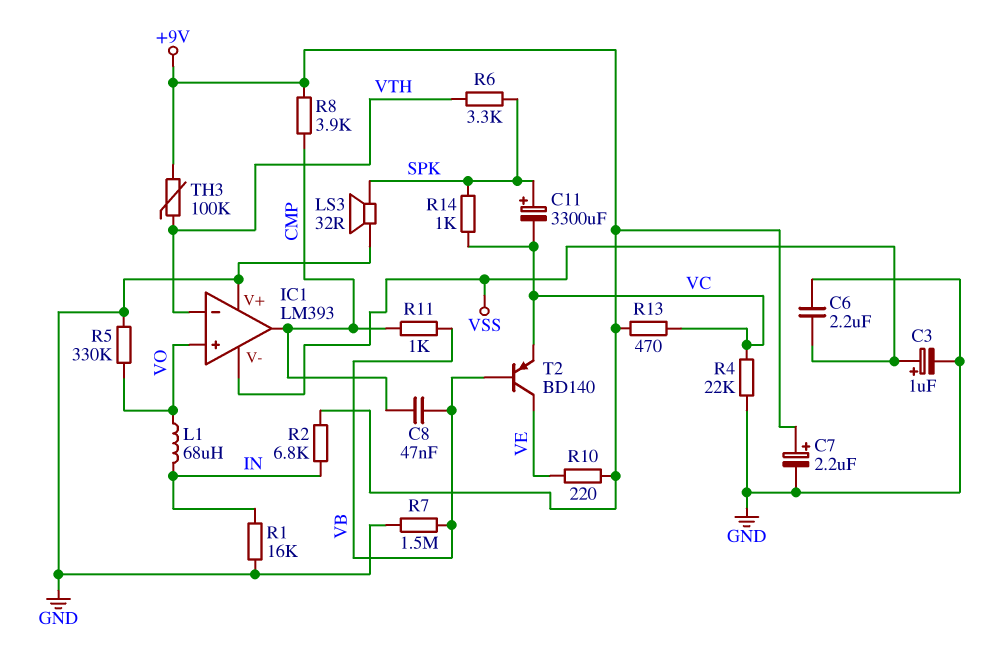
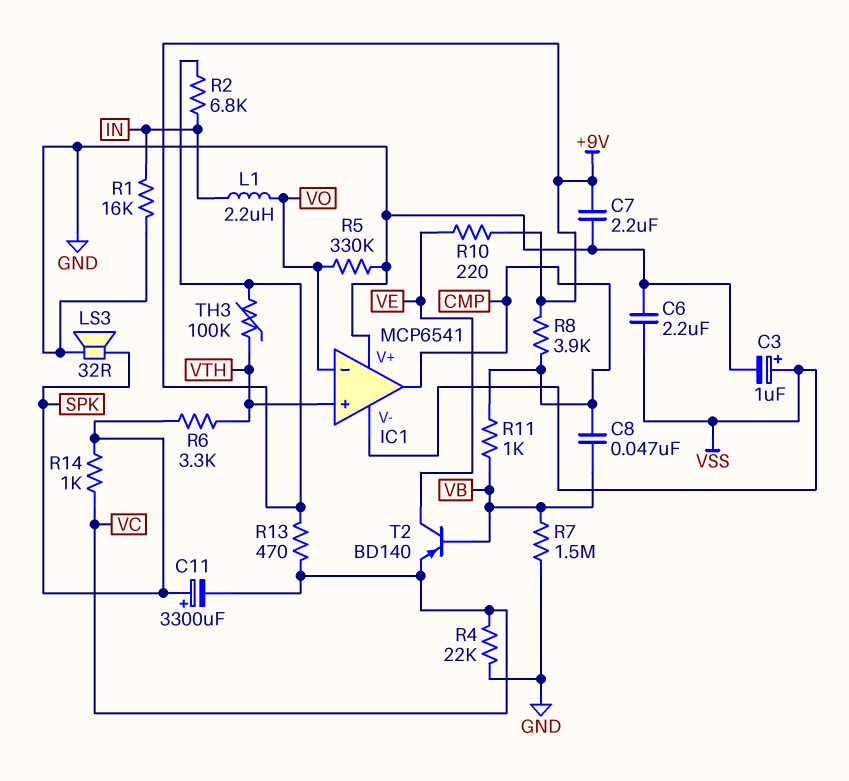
C7: 2.2uF (plus +9V, minus GND) -> 2.2uF (+9V, GND)
IC1: LM393 -> MCP6541
IC1 pin in+: VO -> VTH
IC1 pin in-: VTH -> VO
L1: 68uH (IN, VO) -> 2.2uH (IN, VO)

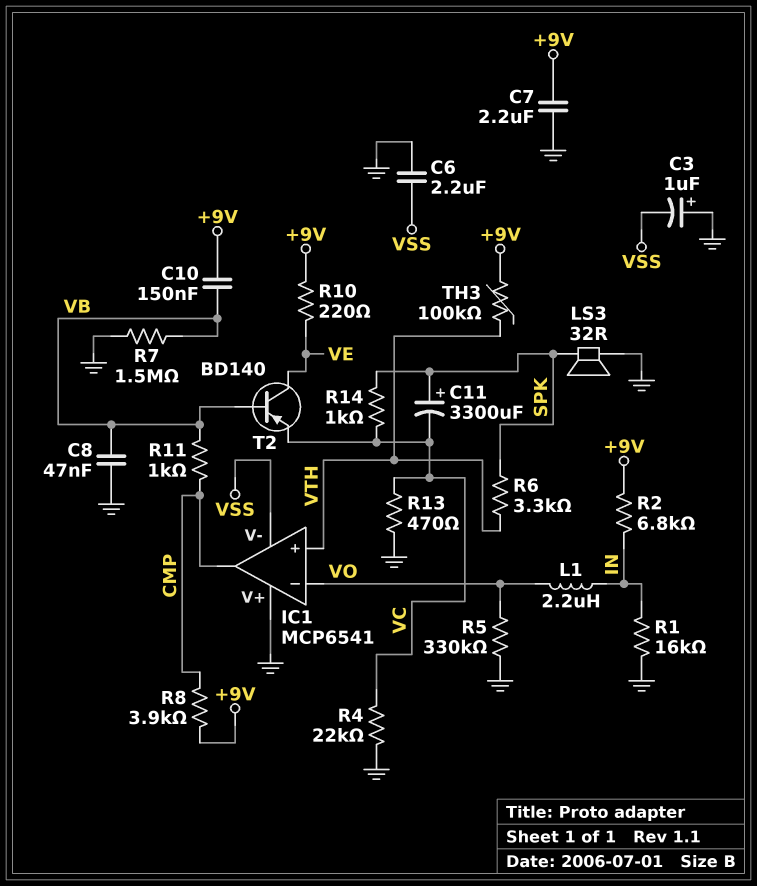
C3: 1uF (plus VSS, minus GND) -> 1uF (plus GND, minus VSS)
C8: 47nF (CMP, VB) -> 47nF (GND, VB)
C10: none -> 150nF (+9V, VB)
R13: 470 (+9V, VC) -> 470 (GND, VC)

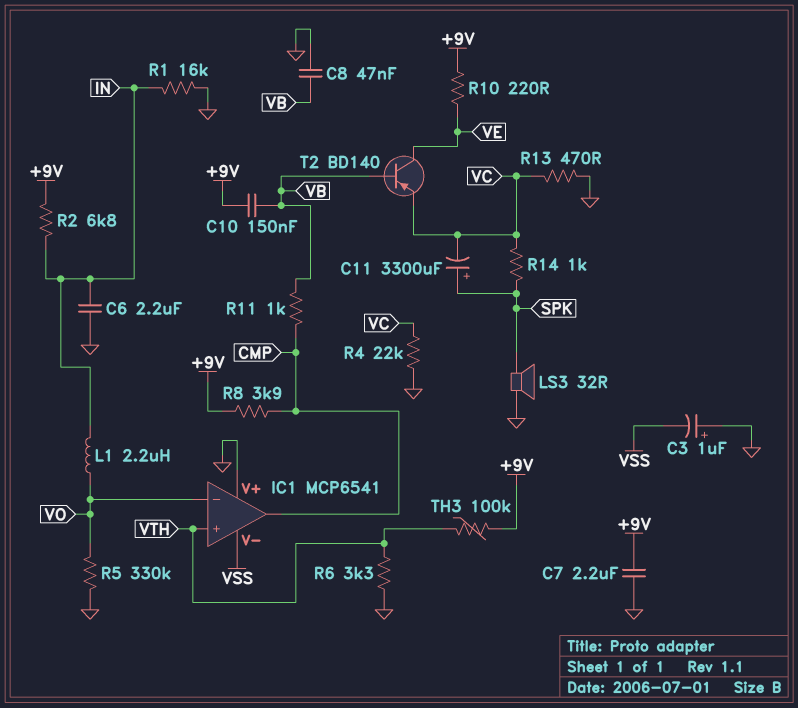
C6: 2.2uF (GND, VSS) -> 2.2uF (GND, IN)
R6: 3.3k (SPK, VTH) -> 3.3k (GND, VTH)
R7: 1.5M (GND, VB) -> none

